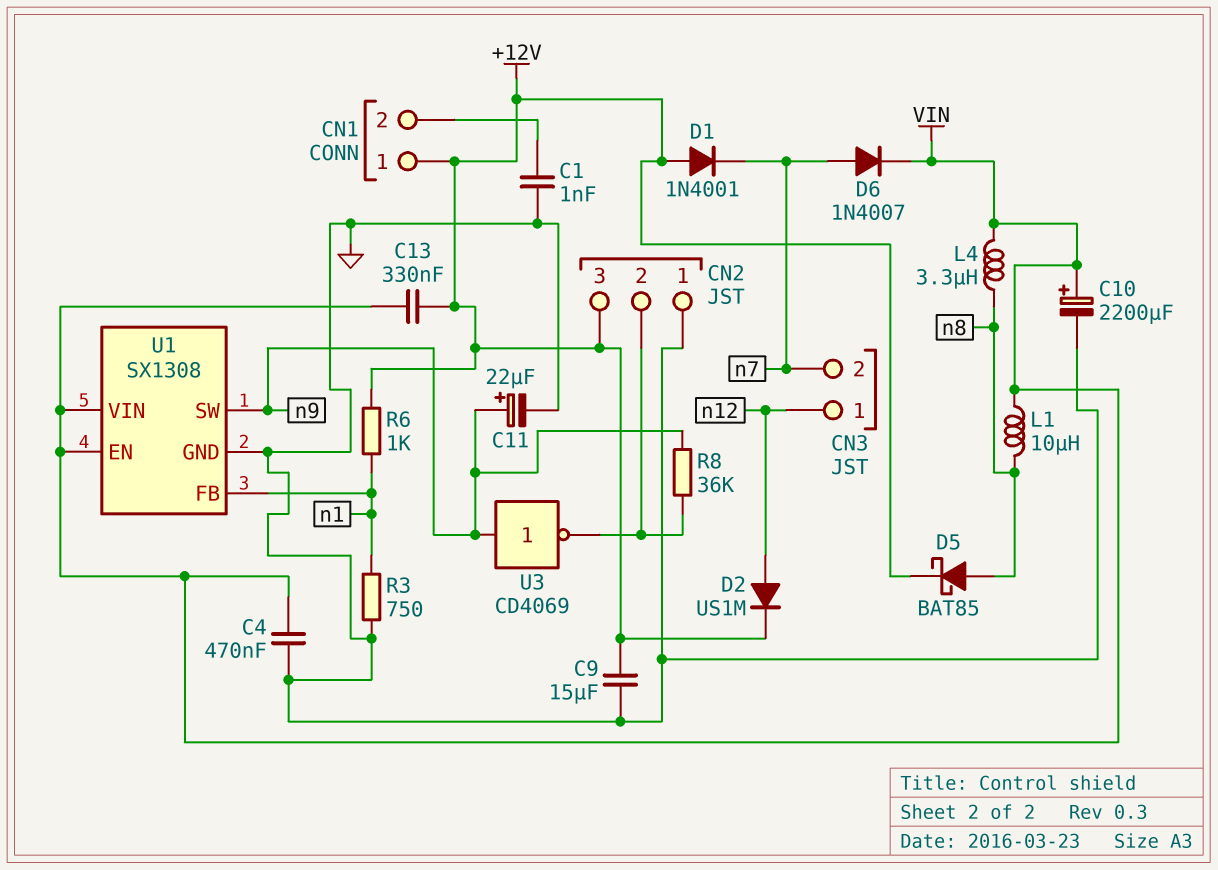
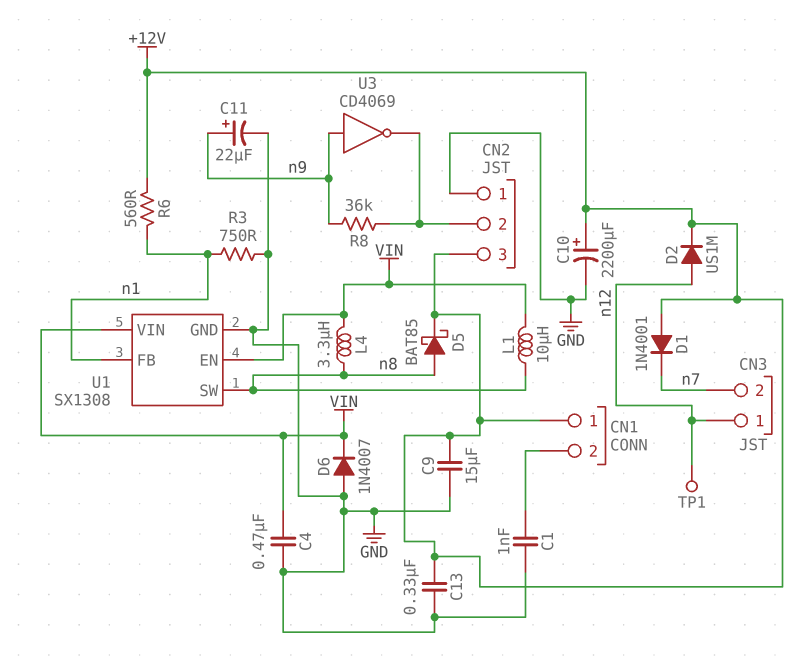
C10: 2200uF (plus VIN, minus GND) -> 2200uF (plus +12V, minus GND)
C13: 330nF (+12V, VIN) -> 330nF (+12V, GND)
D6: diode 1N4007 (A n7, K VIN) -> diode 1N4007 (A GND, K VIN)
R6: 1k (+12V, n1) -> 560 (+12V, n1)
TP1: none -> test point (n12)
U1 pin SW: n9 -> n8

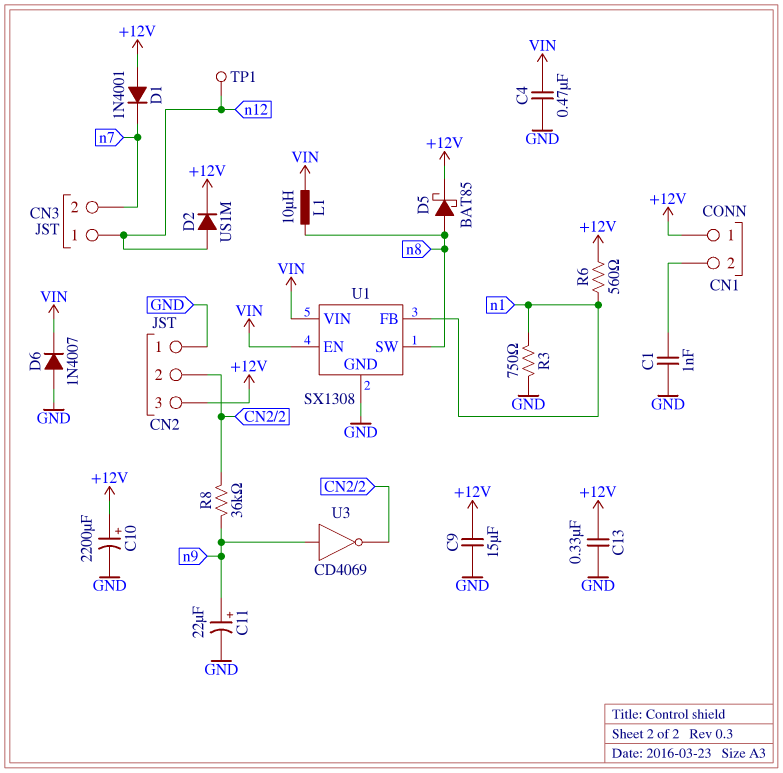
L4: 3.3uH (VIN, n8) -> none

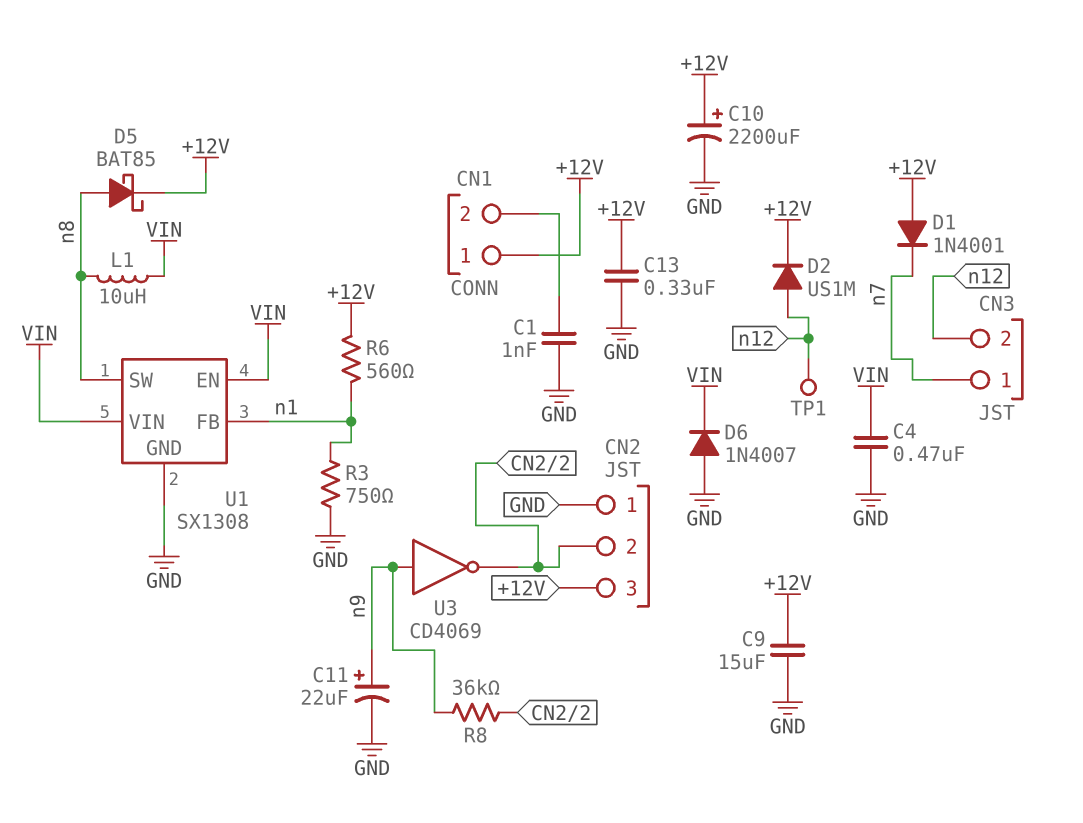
CN3 pin 1: n12 -> n7
CN3 pin 2: n7 -> n12

